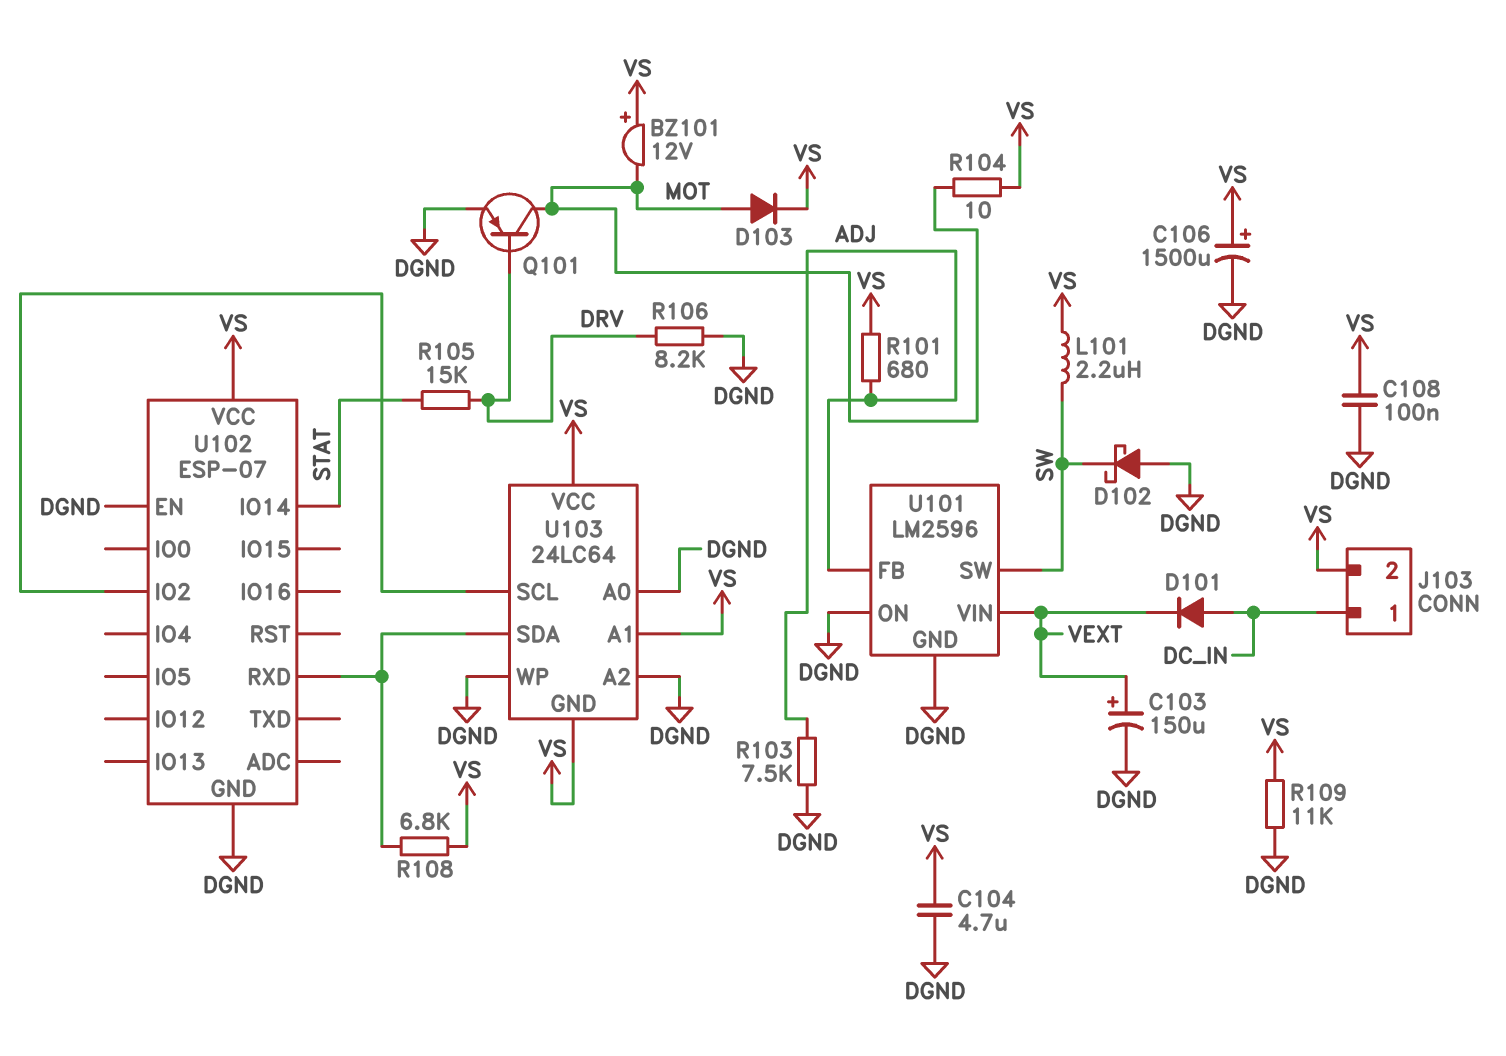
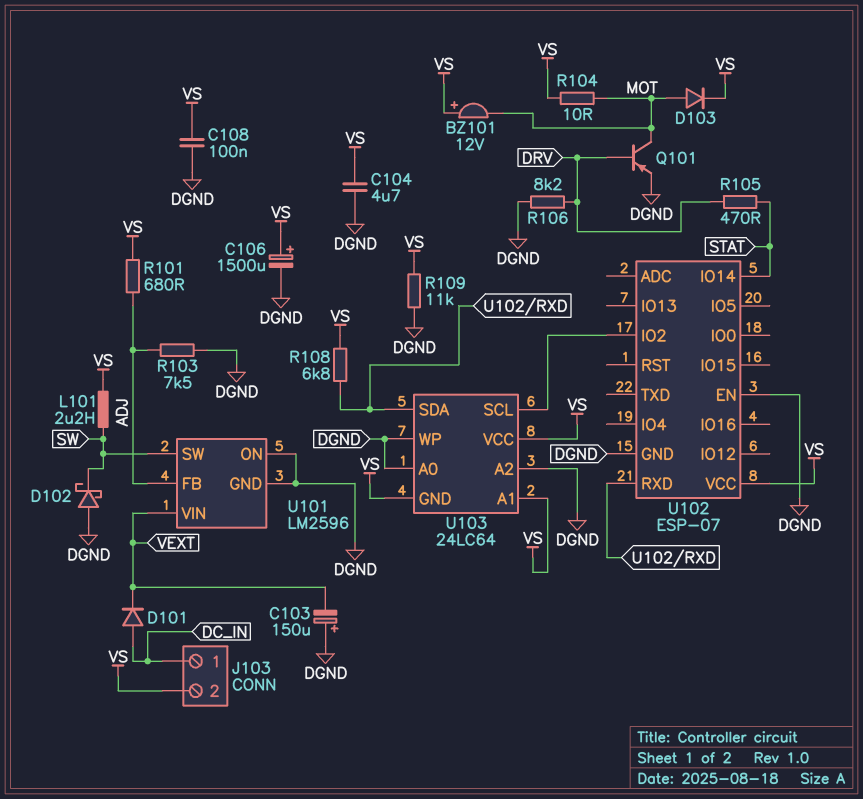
C103: 150uF (plus VEXT, minus DGND) -> 150uF (plus DGND, minus VEXT)
R105: 15k (DRV, STAT) -> 470 (DRV, STAT)

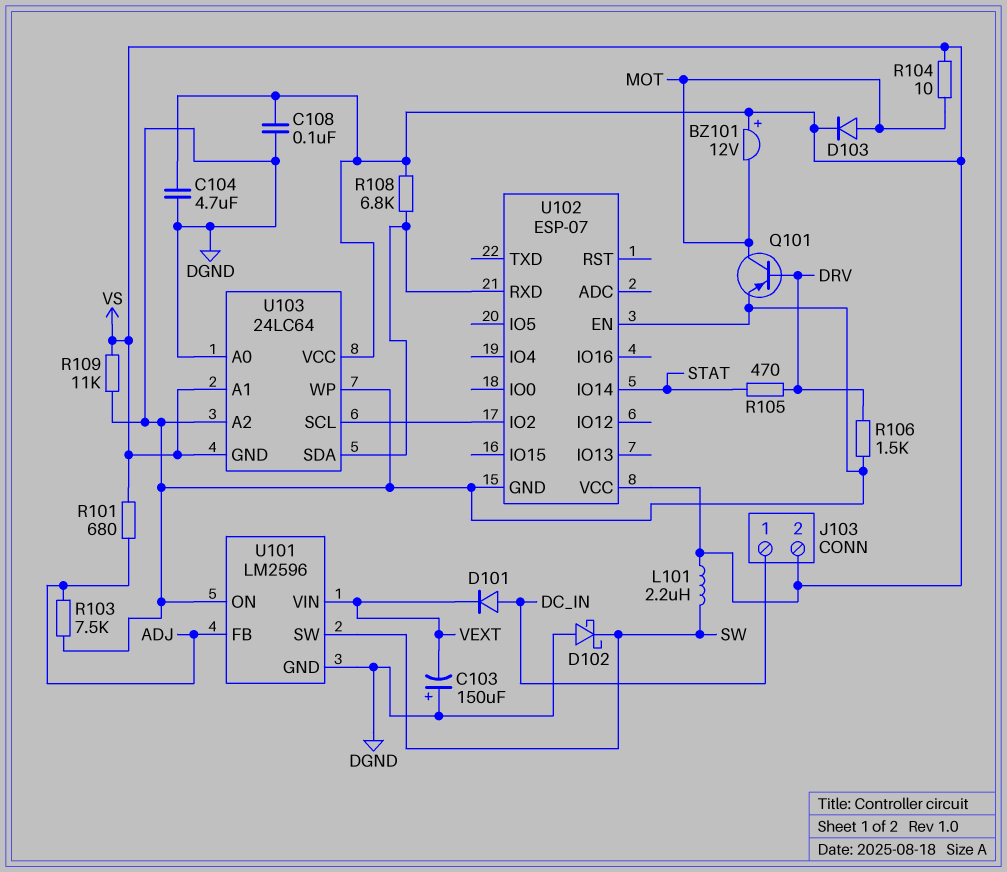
C106: 1500uF (plus VS, minus DGND) -> none
R106: 8.2k (DGND, DRV) -> 1.5k (DGND, DRV)

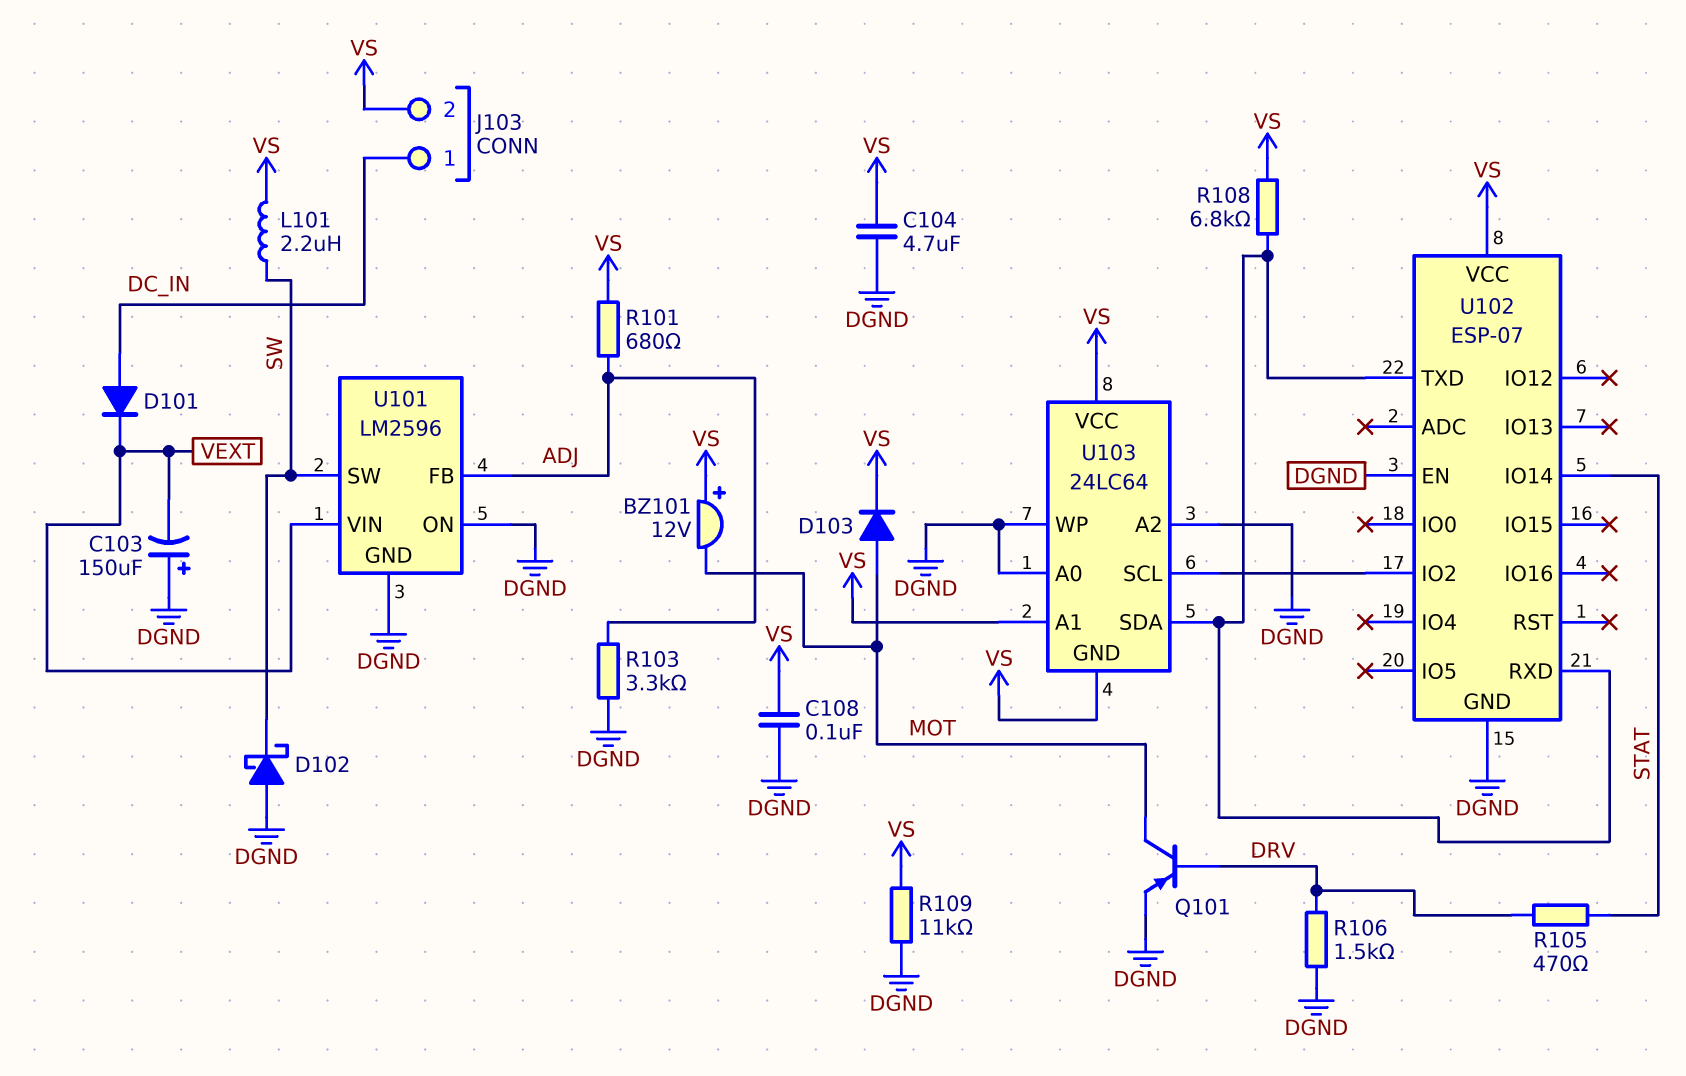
R103: 7.5k (ADJ, DGND) -> 3.3k (ADJ, DGND)
R104: 10 (MOT, VS) -> none
U102 pin TXD: none -> U102/RXD

